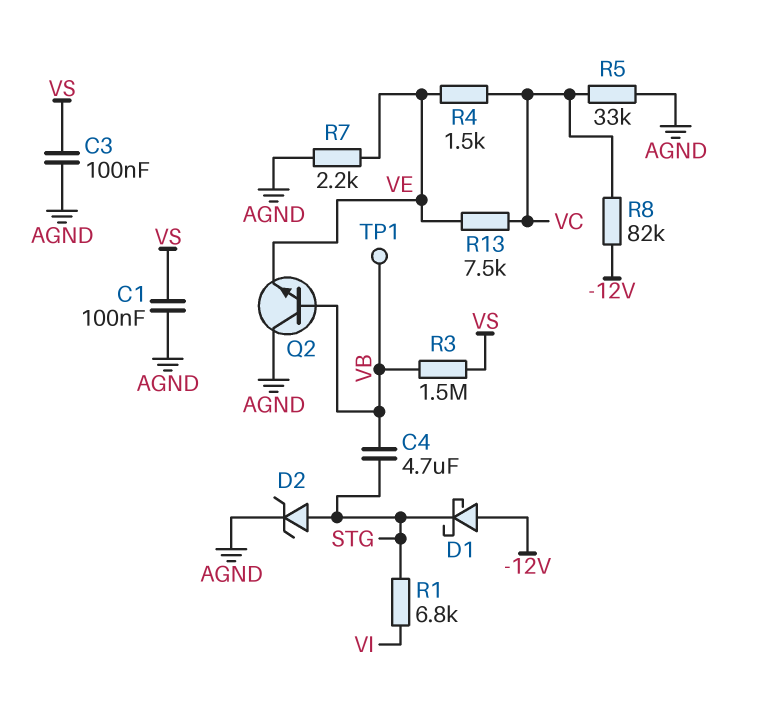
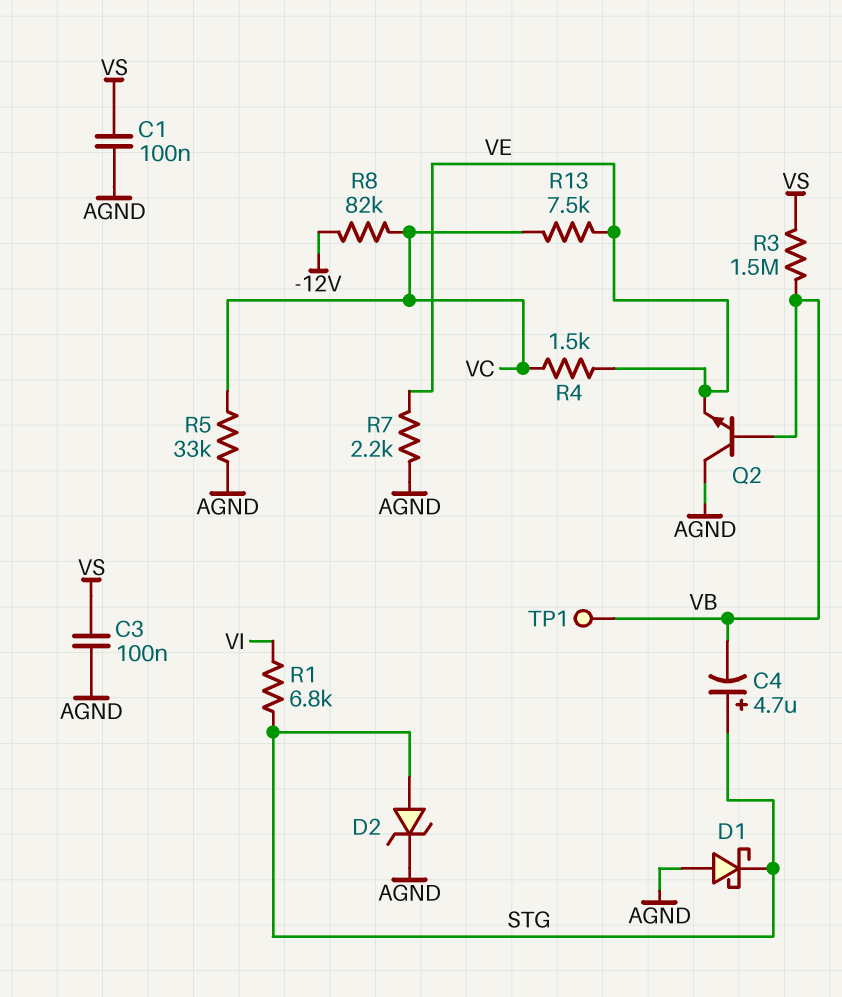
C4: 4.7uF (STG, VB) -> 4.7uF (plus STG, minus VB)
D1: schottky (A -12V, K STG) -> schottky (A AGND, K STG)

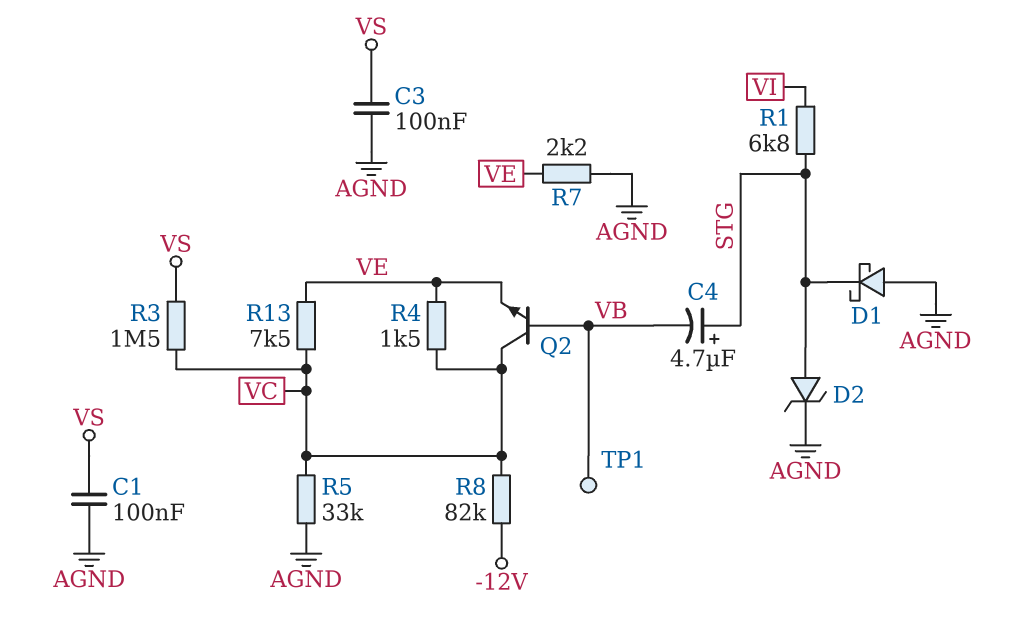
Q2: NPN (B VB, C AGND, E VE) -> NPN (B VB, C VC, E VE)
R3: 1.5M (VB, VS) -> 1.5M (VC, VS)

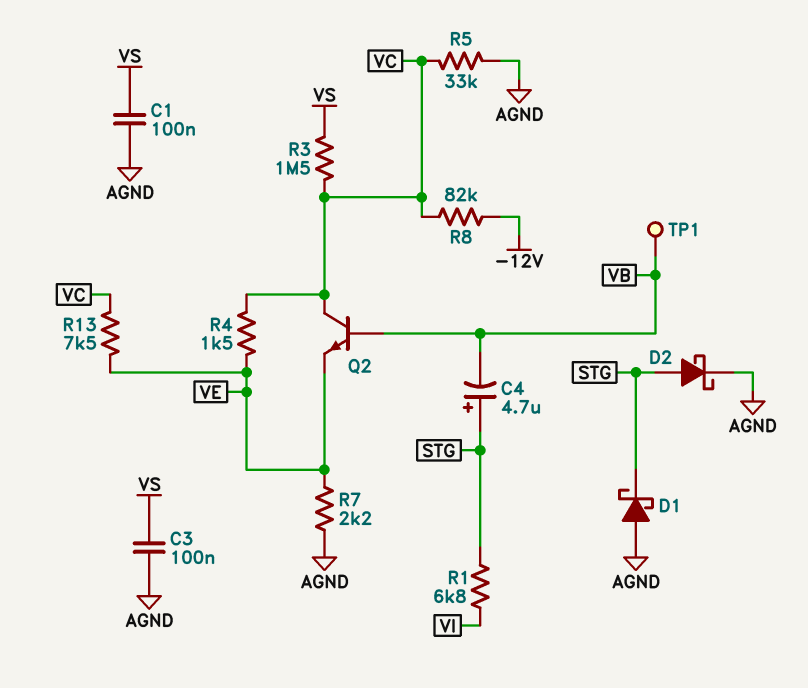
D2: zener (A STG, K AGND) -> schottky (A STG, K AGND)

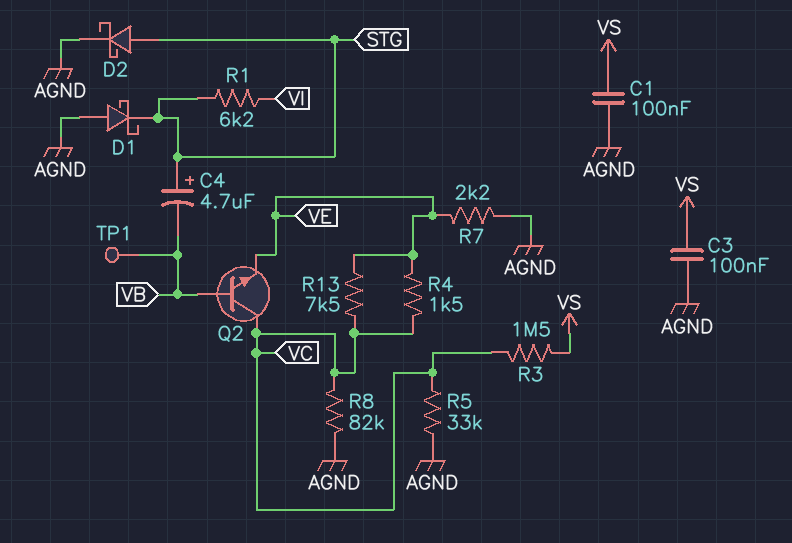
R1: 6.8k (STG, VI) -> 6.2k (STG, VI)
R8: 82k (-12V, VC) -> 82k (AGND, VC)

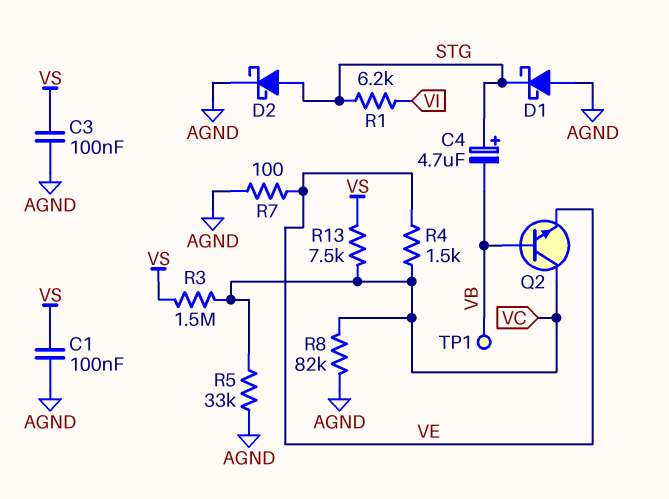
R7: 2.2k (AGND, VE) -> 100 (AGND, VE)
R13: 7.5k (VC, VE) -> 7.5k (VC, VS)

